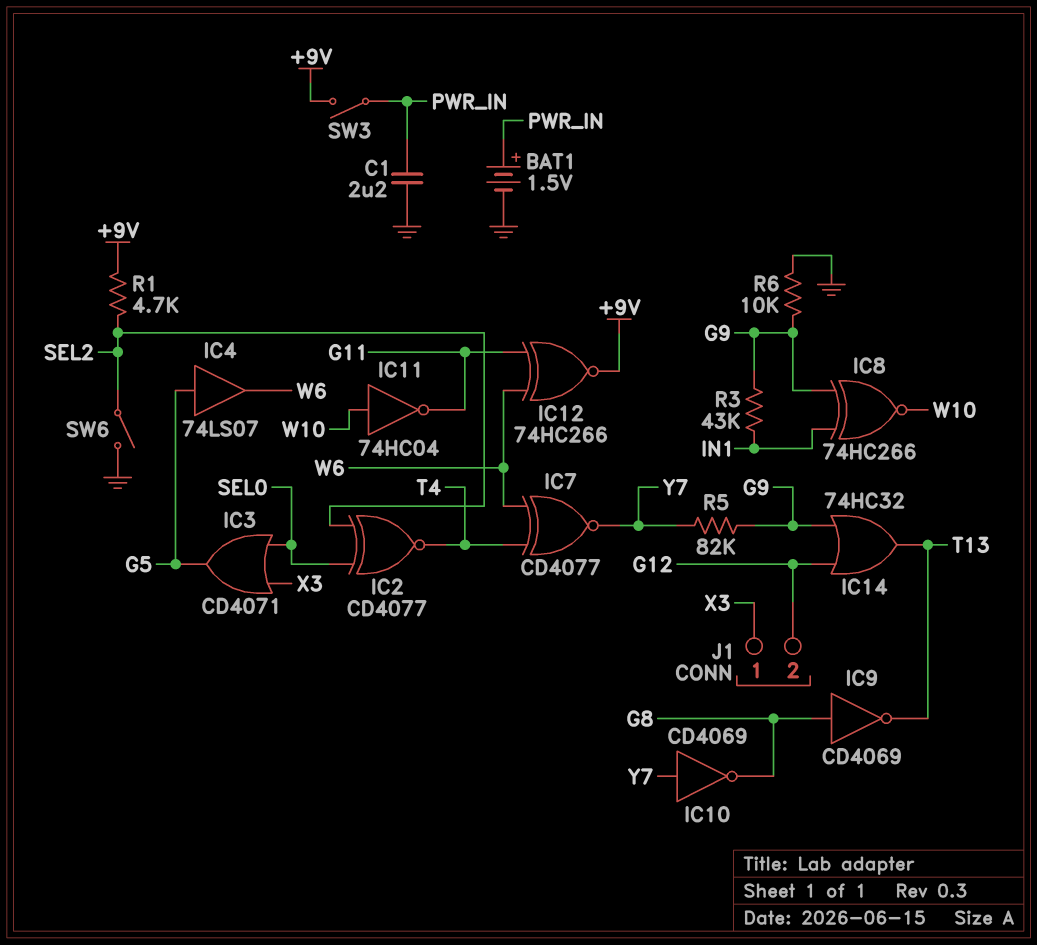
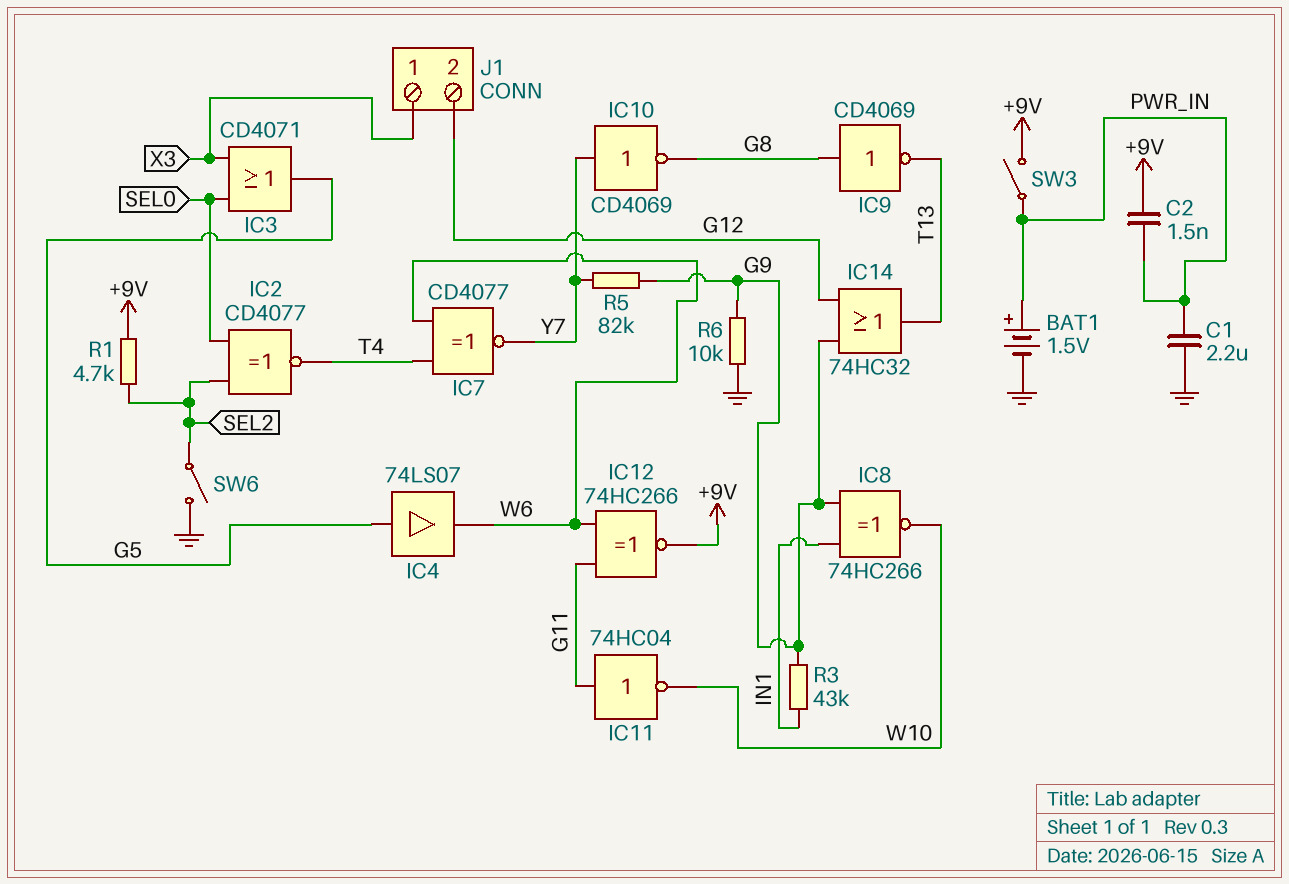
C2: none -> 1.5nF (+9V, PWR_IN)
IC11: NOT 74HC04 (in W10, out G11) -> NOT 74HC04 (in G11, out W10)

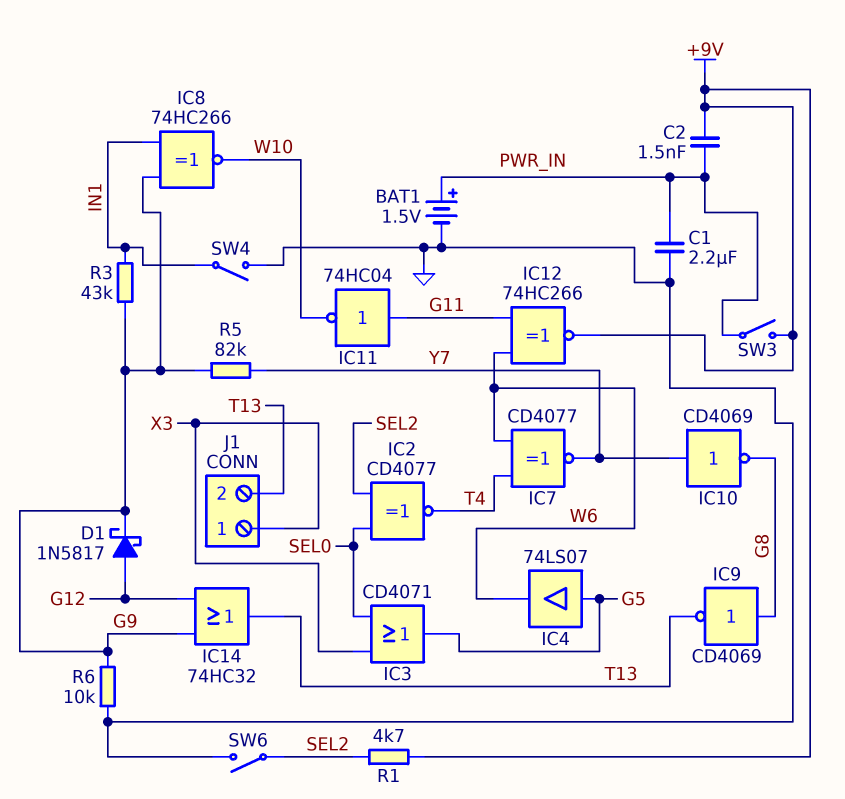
D1: none -> schottky 1N5817 (A G12, K G9)
J1 pin 2: G12 -> T13
SW4: none -> switch (GND, IN1)

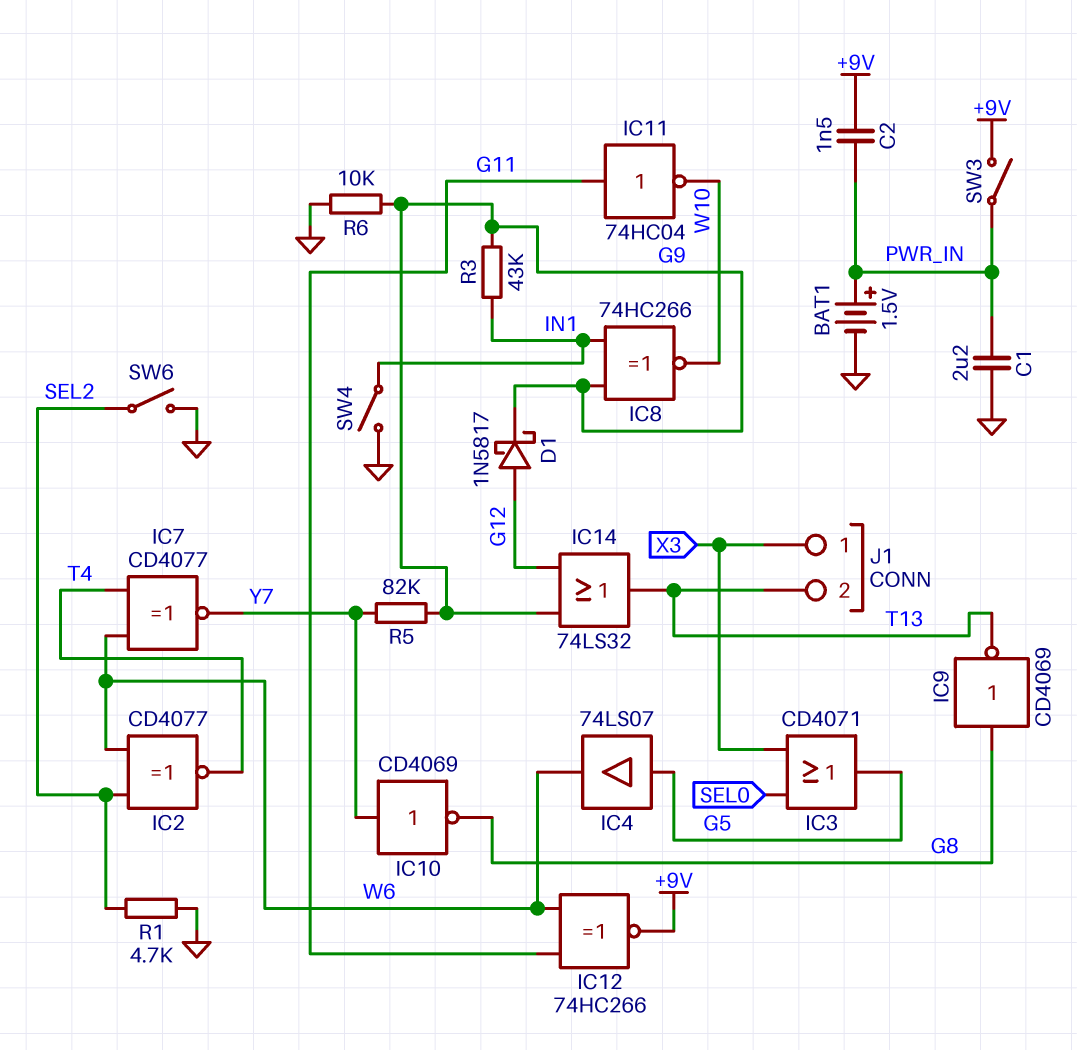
IC2: XNOR CD4077 (in SEL0, in SEL2, out T4) -> XNOR CD4077 (in SEL2, in W6, out T4)
IC14: OR 74HC32 (in G9, in G12, out T13) -> OR 74LS32 (in G9, in G12, out T13)
R1: 4.7k (+9V, SEL2) -> 4.7k (GND, SEL2)

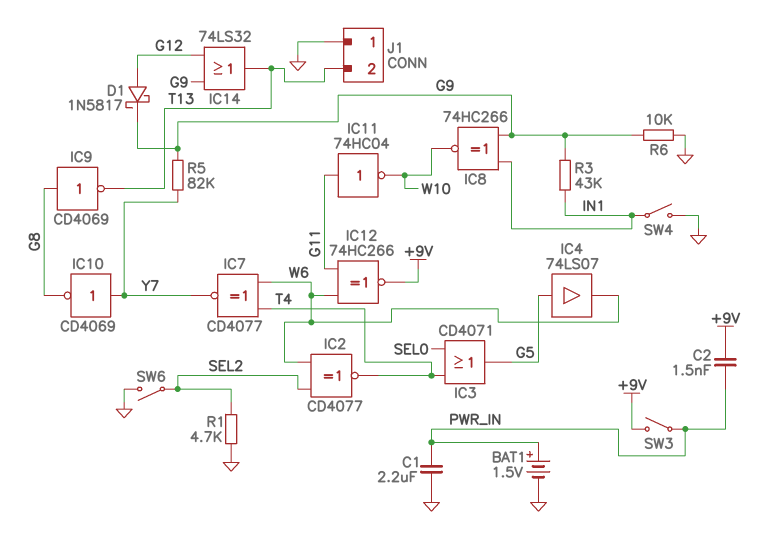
IC3: OR CD4071 (in SEL0, in X3, out G5) -> OR CD4071 (in SEL0, in T4, out G5)
J1 pin 1: X3 -> GND

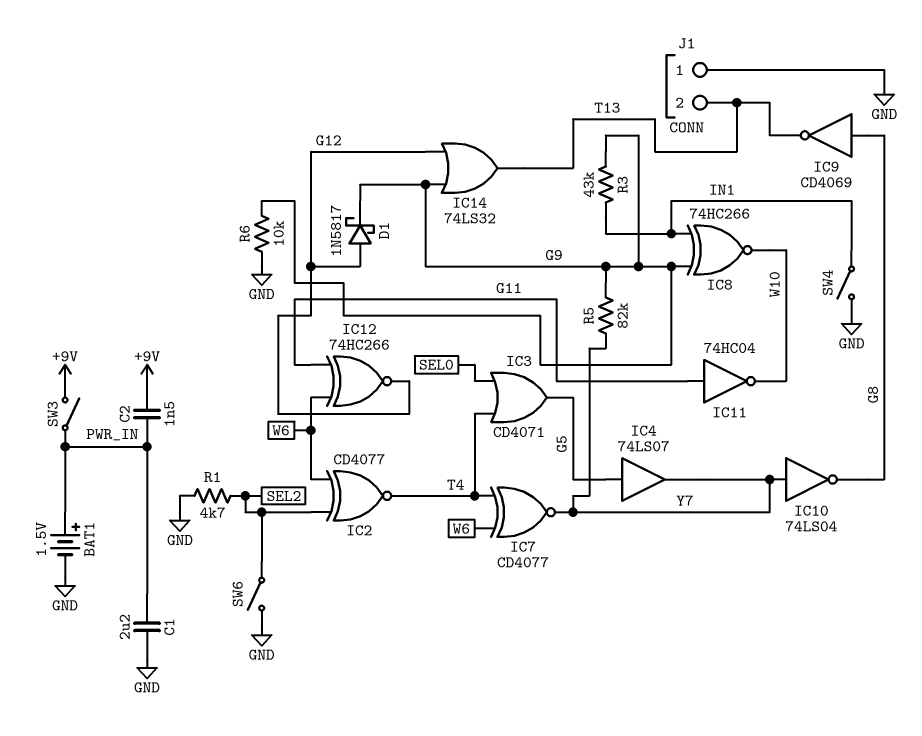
IC4: buffer 74LS07 (in G5, out W6) -> buffer 74LS07 (in G5, out Y7)
IC10: NOT CD4069 (in Y7, out G8) -> NOT 74LS04 (in Y7, out G8)
IC12: XNOR 74HC266 (in G11, in W6, out +9V) -> XNOR 74HC266 (in G11, in W6, out G12)

